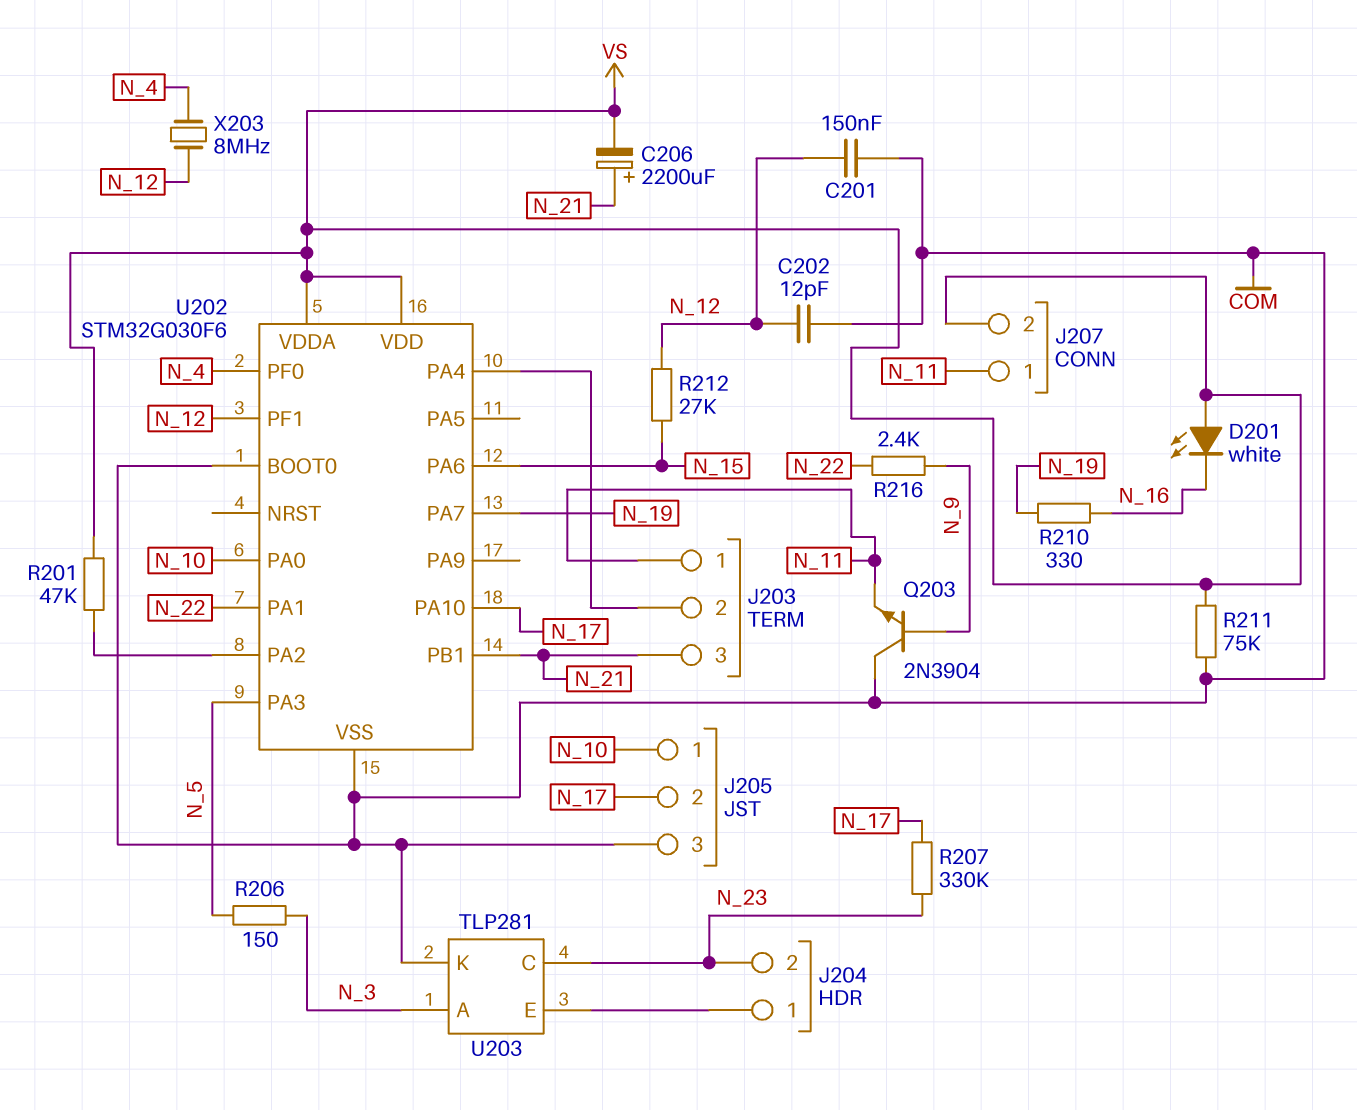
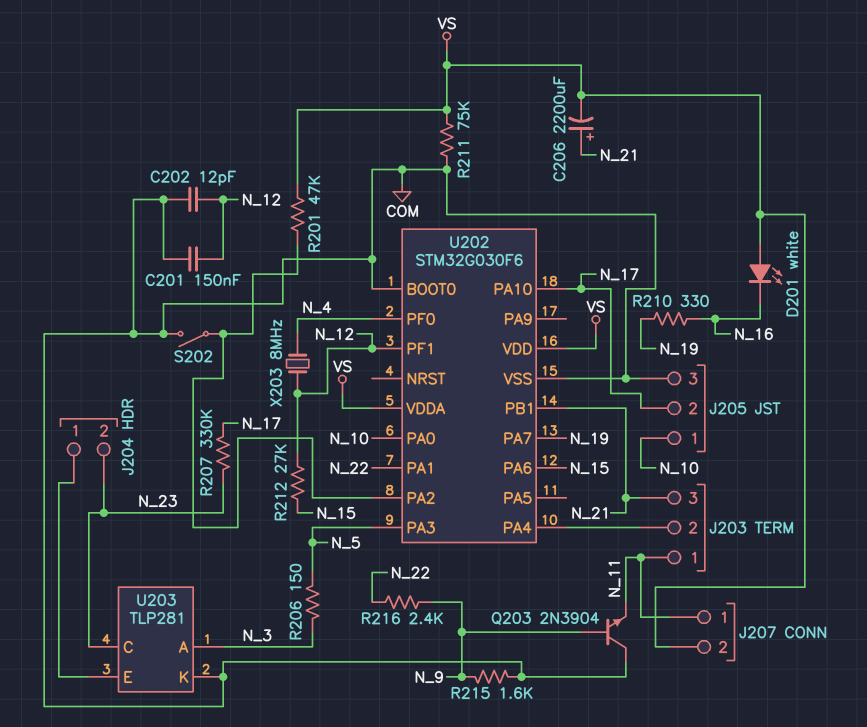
R215: none -> 1.6k (COM, N_9)
S202: none -> switch (COM, U202/PA2)

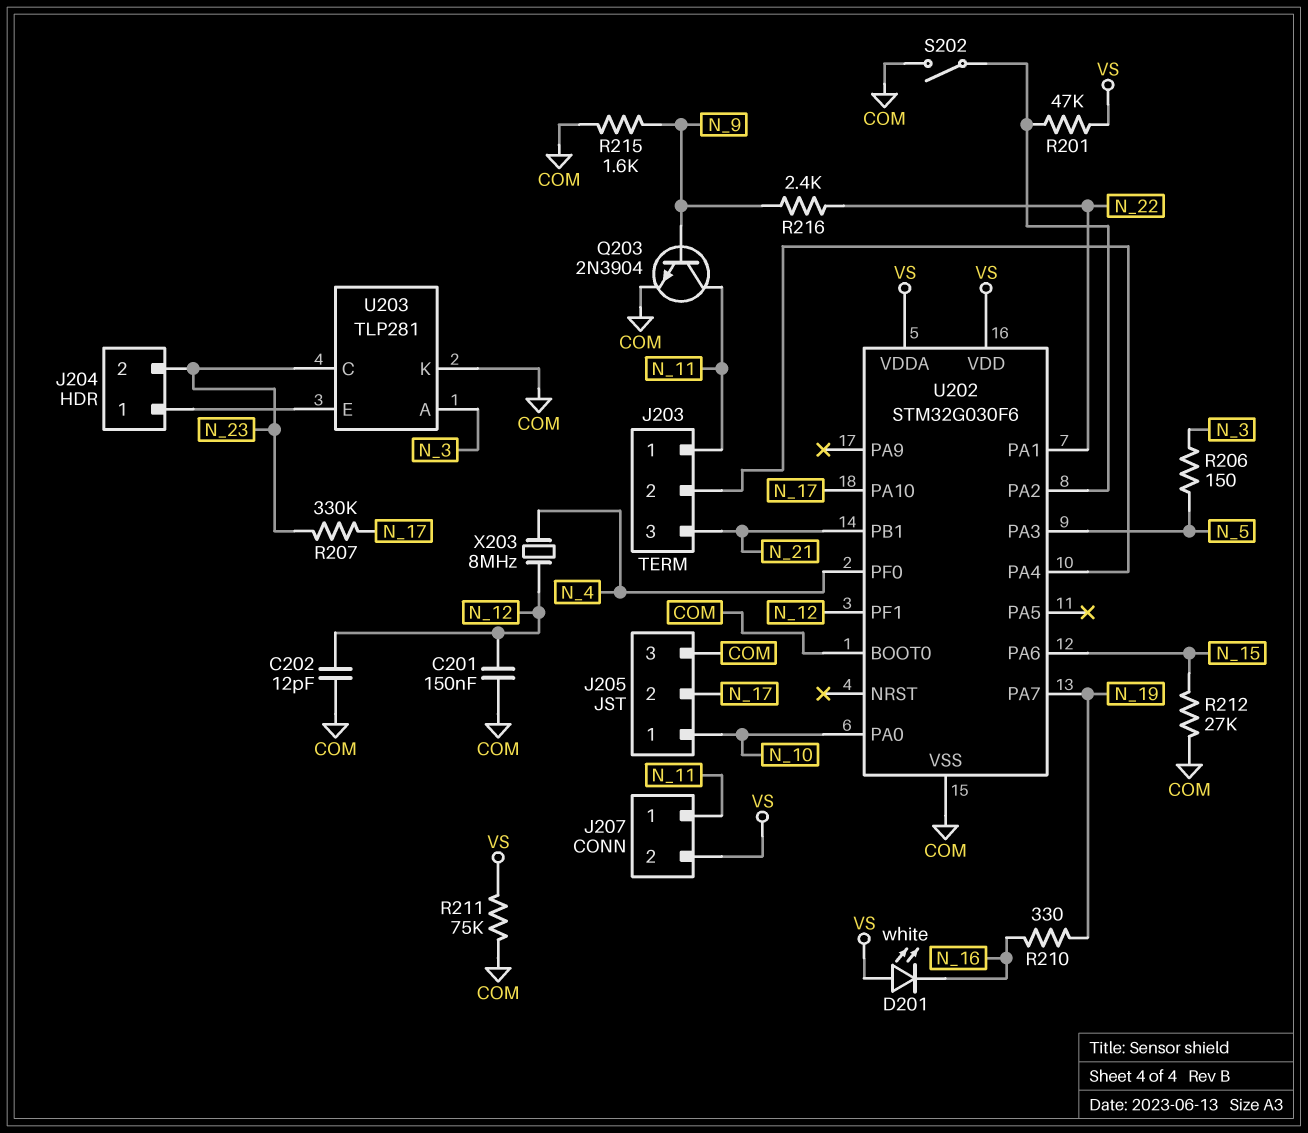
C206: 2200uF (plus N_21, minus VS) -> none
Q203: NPN 2N3904 (B N_9, C COM, E N_11) -> NPN 2N3904 (B N_9, C N_11, E COM)
R212: 27k (N_12, N_15) -> 27k (COM, N_15)

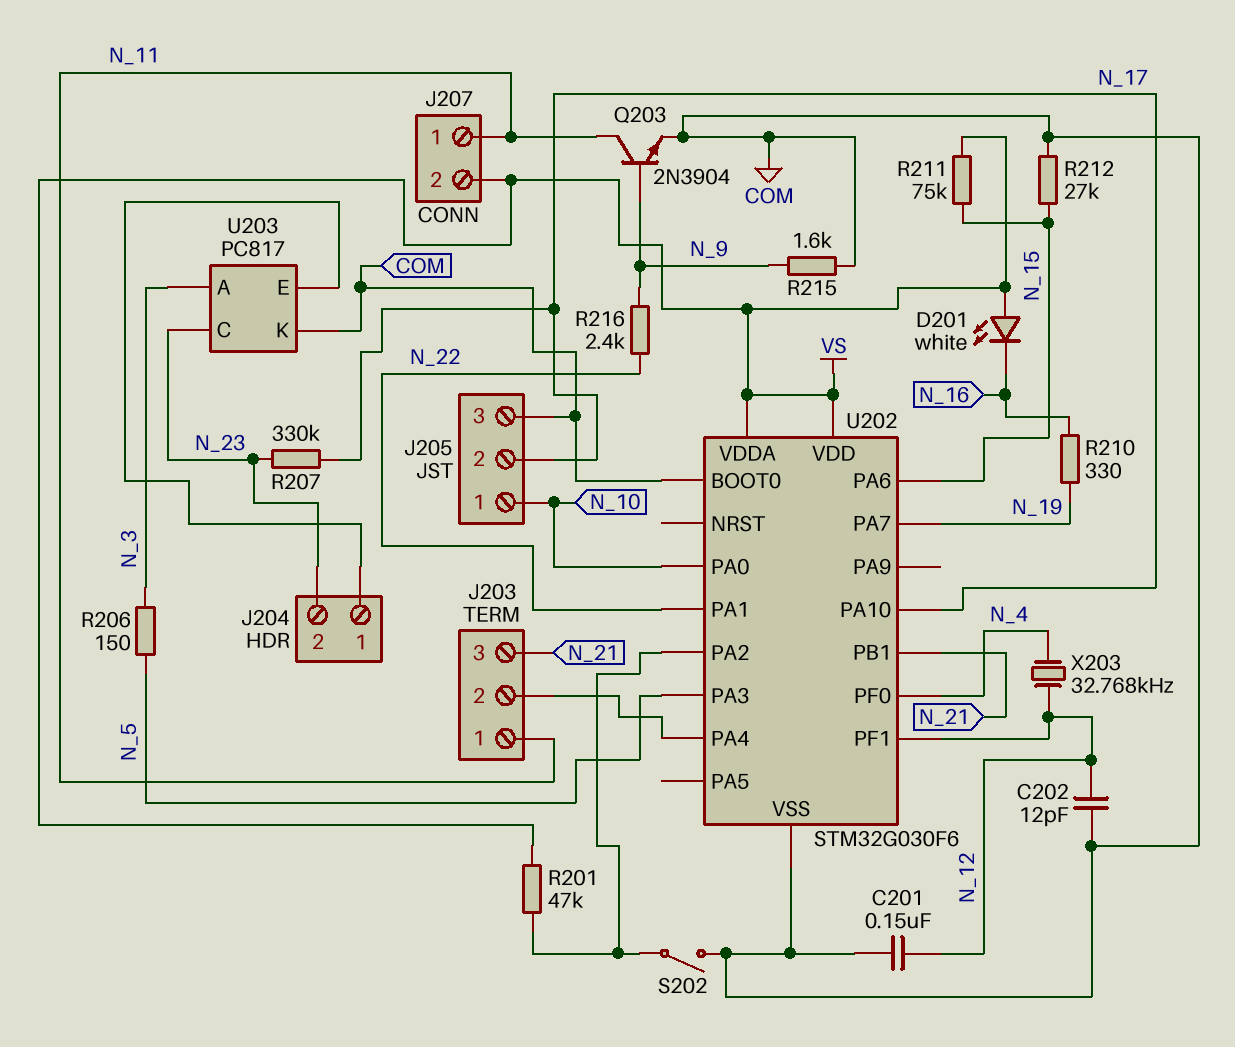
R211: 75k (COM, VS) -> 75k (N_15, VS)
U203: TLP281 -> PC817
X203: 8MHz (N_4, N_12) -> 32.768kHz (N_4, N_12)

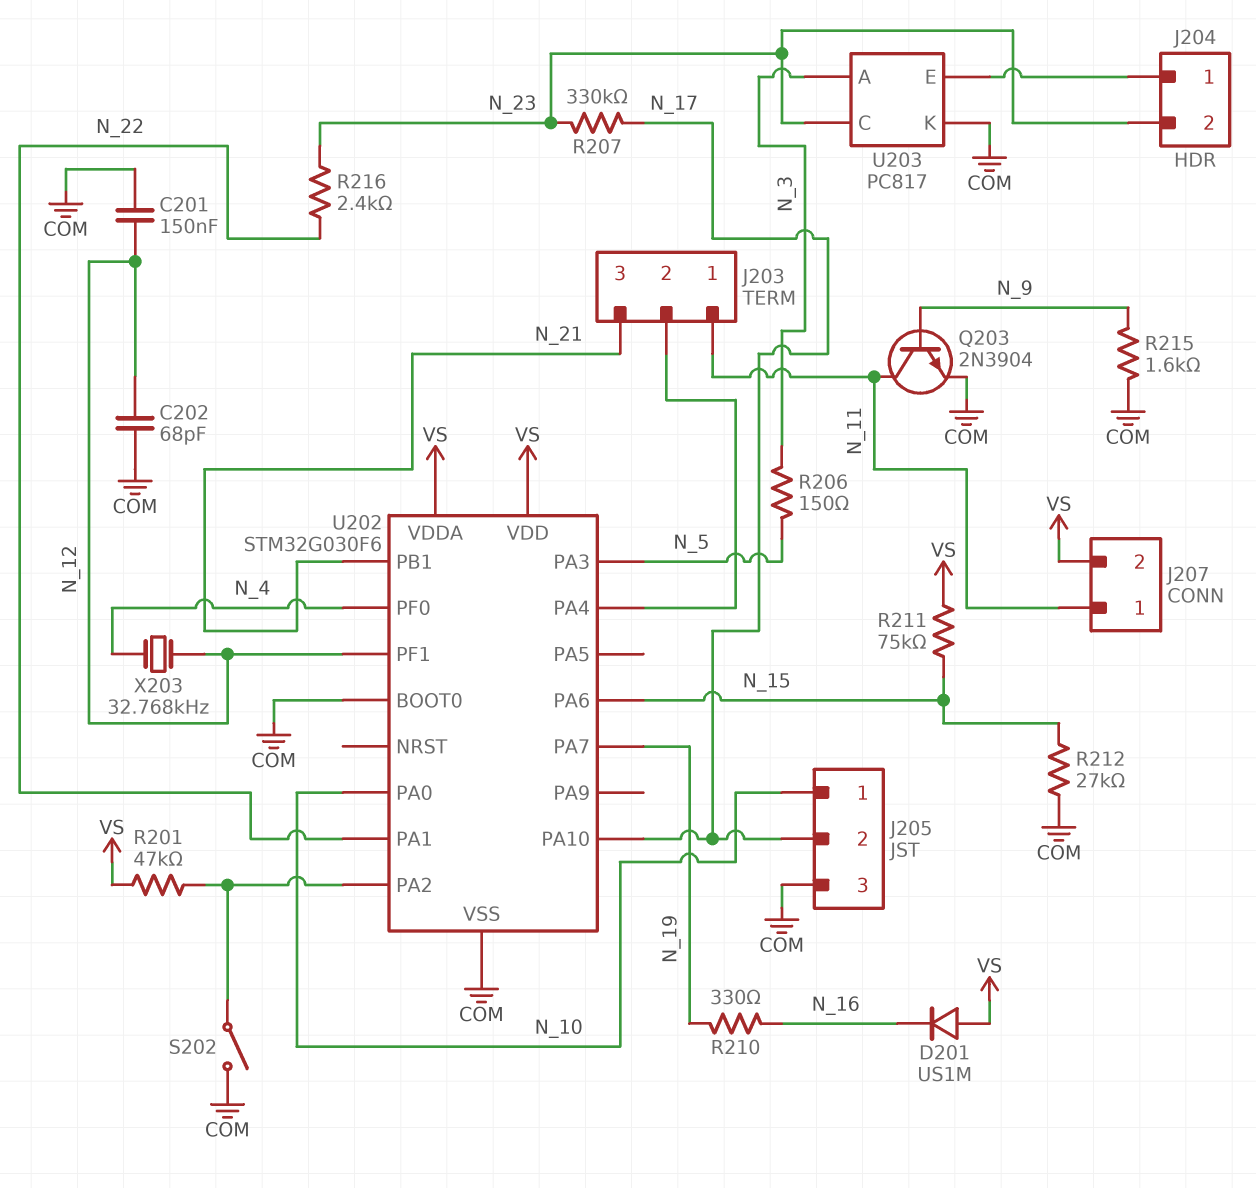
C202: 12pF (COM, N_12) -> 68pF (COM, N_12)
D201: LED white (A VS, K N_16) -> diode US1M (A VS, K N_16)
R216: 2.4k (N_9, N_22) -> 2.4k (N_22, N_23)

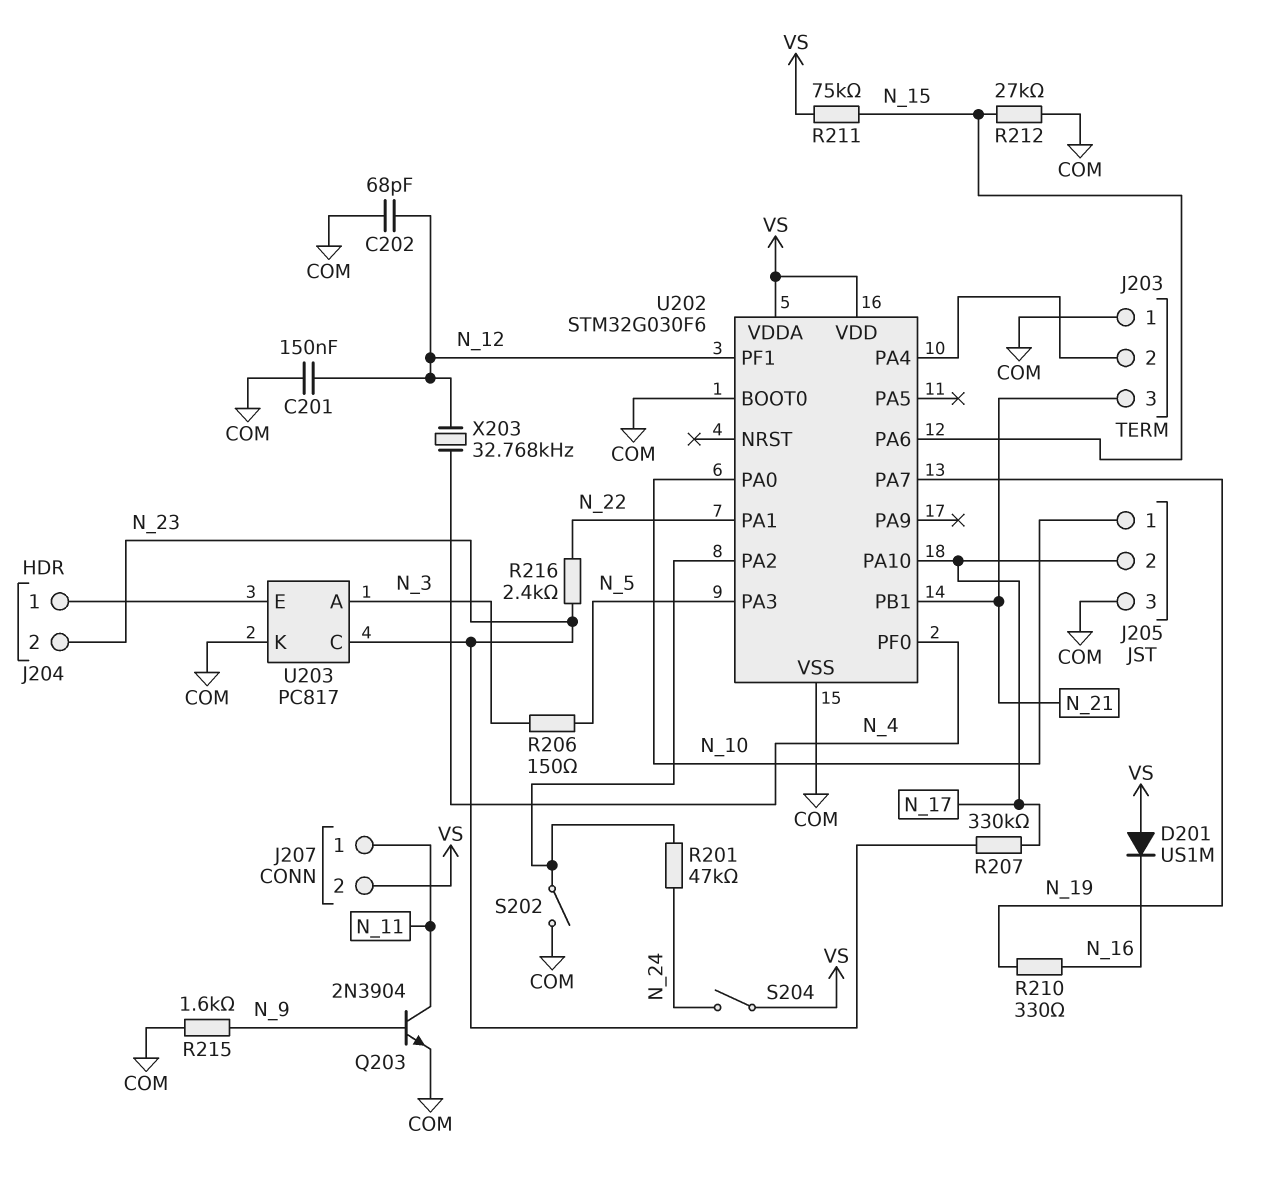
J203 pin 1: N_11 -> COM
R201: 47k (U202/PA2, VS) -> 47k (N_24, U202/PA2)
S204: none -> switch (N_24, VS)

